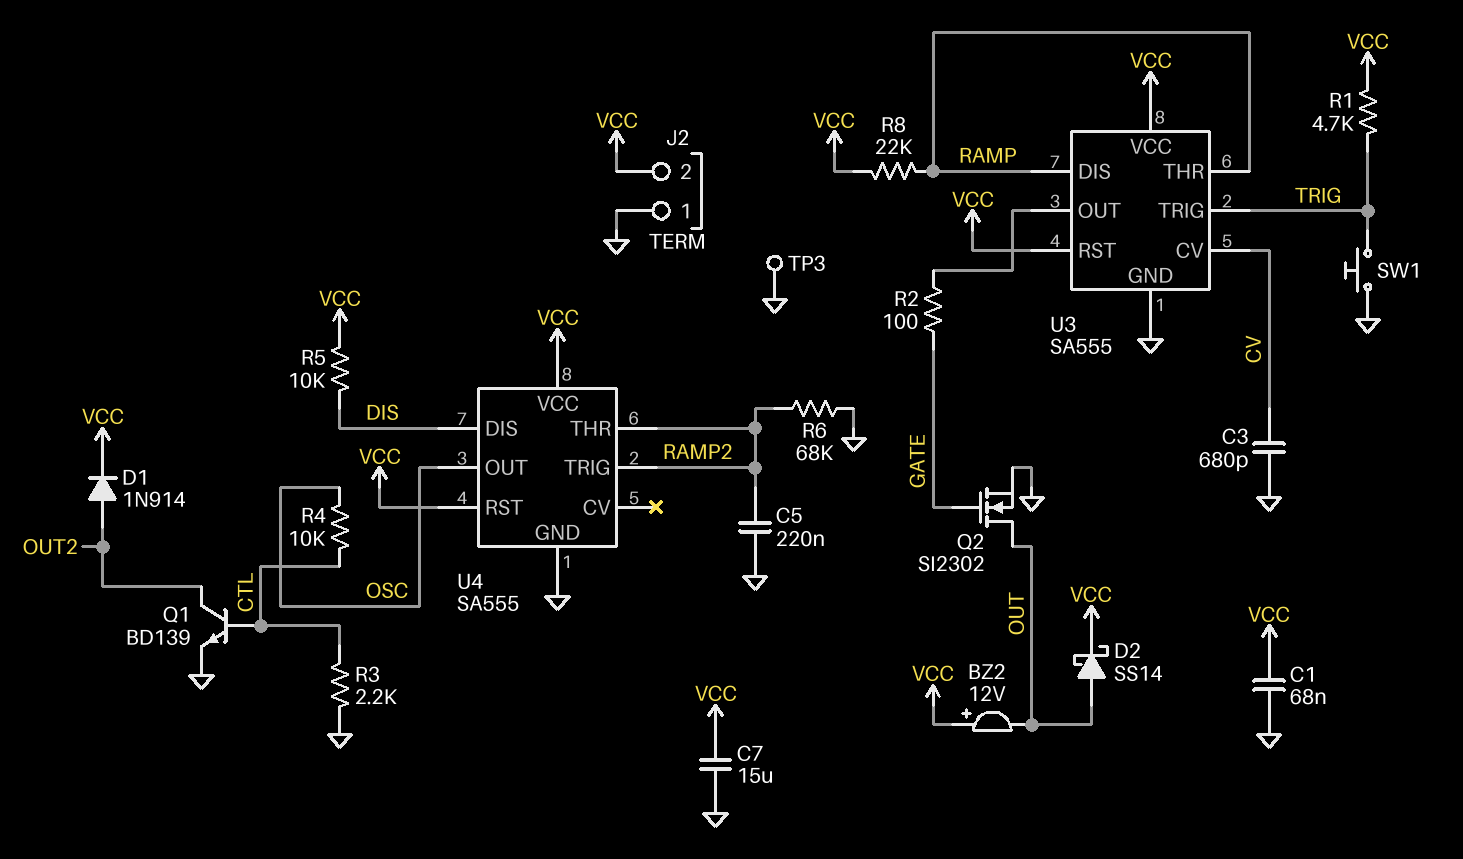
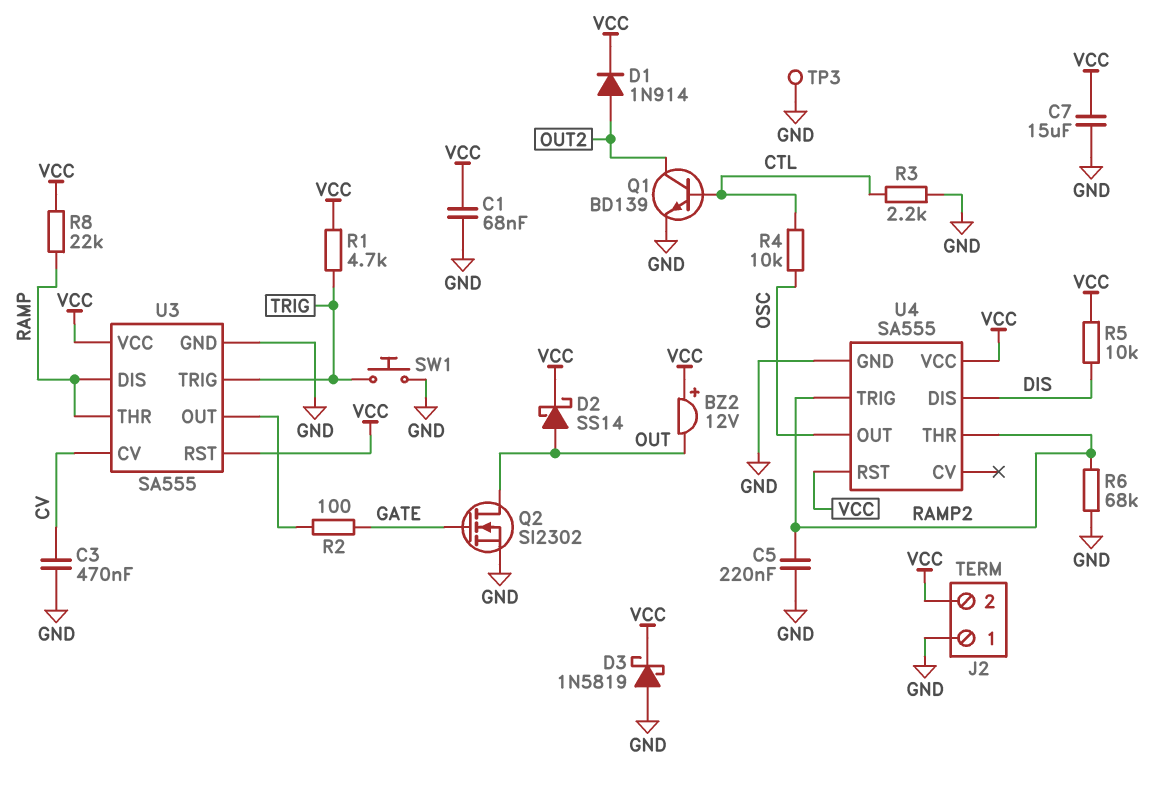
C3: 680pF (CV, GND) -> 470nF (CV, GND)
D3: none -> schottky 1N5819 (A GND, K VCC)

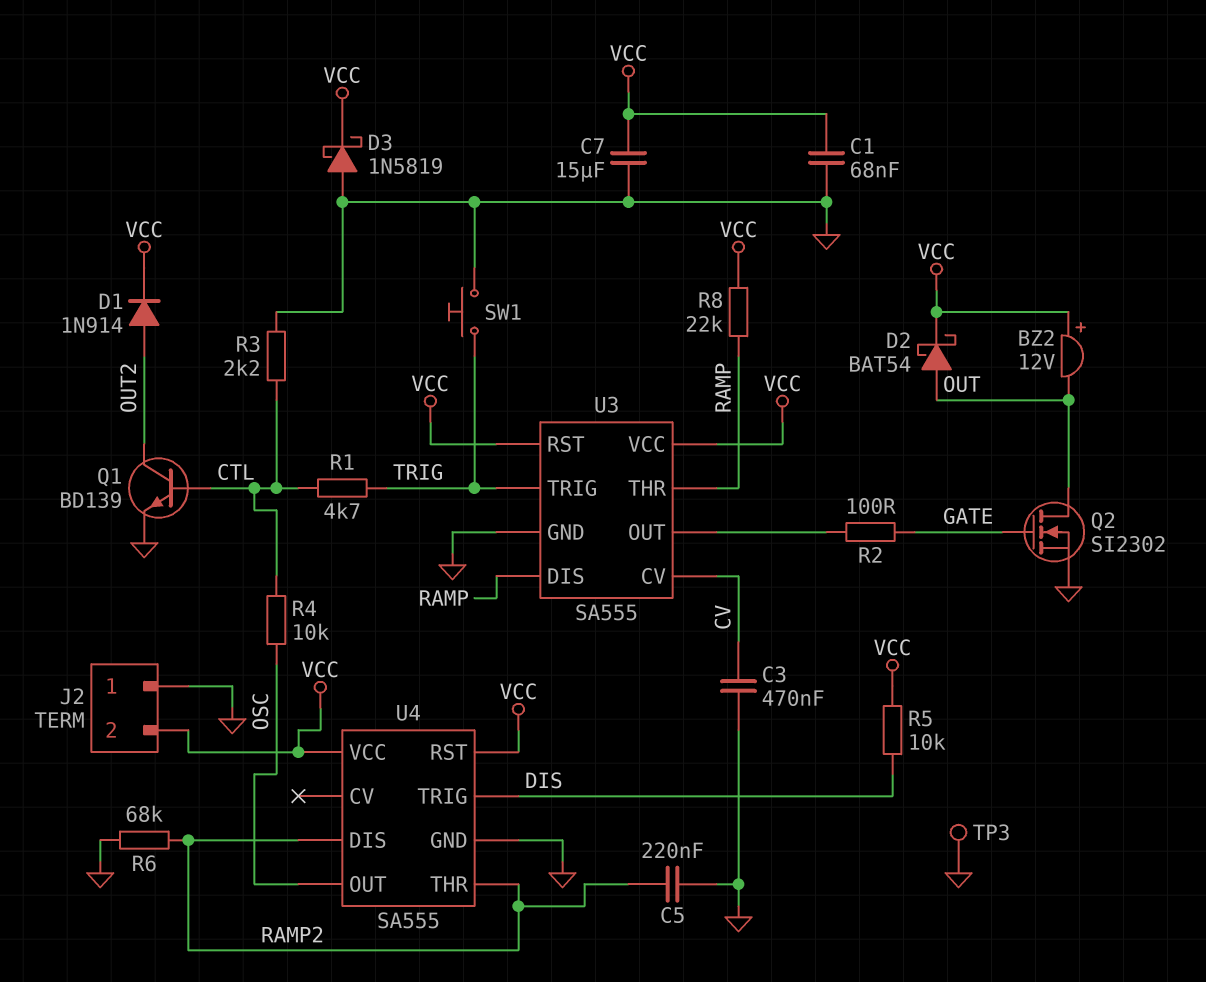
D2: schottky SS14 (A OUT, K VCC) -> schottky BAT54 (A OUT, K VCC)
R1: 4.7k (TRIG, VCC) -> 4.7k (CTL, TRIG)
U4 pin DIS: DIS -> RAMP2
U4 pin TRIG: RAMP2 -> DIS

